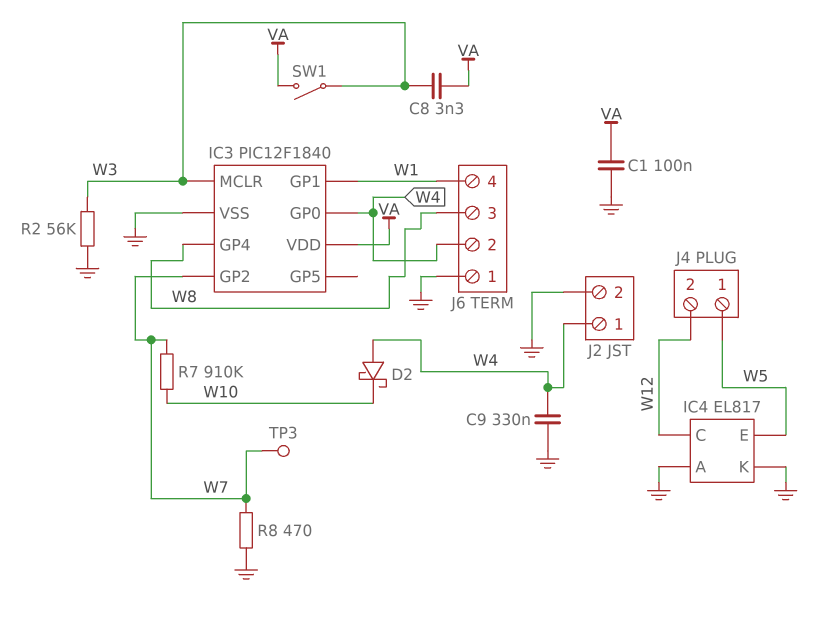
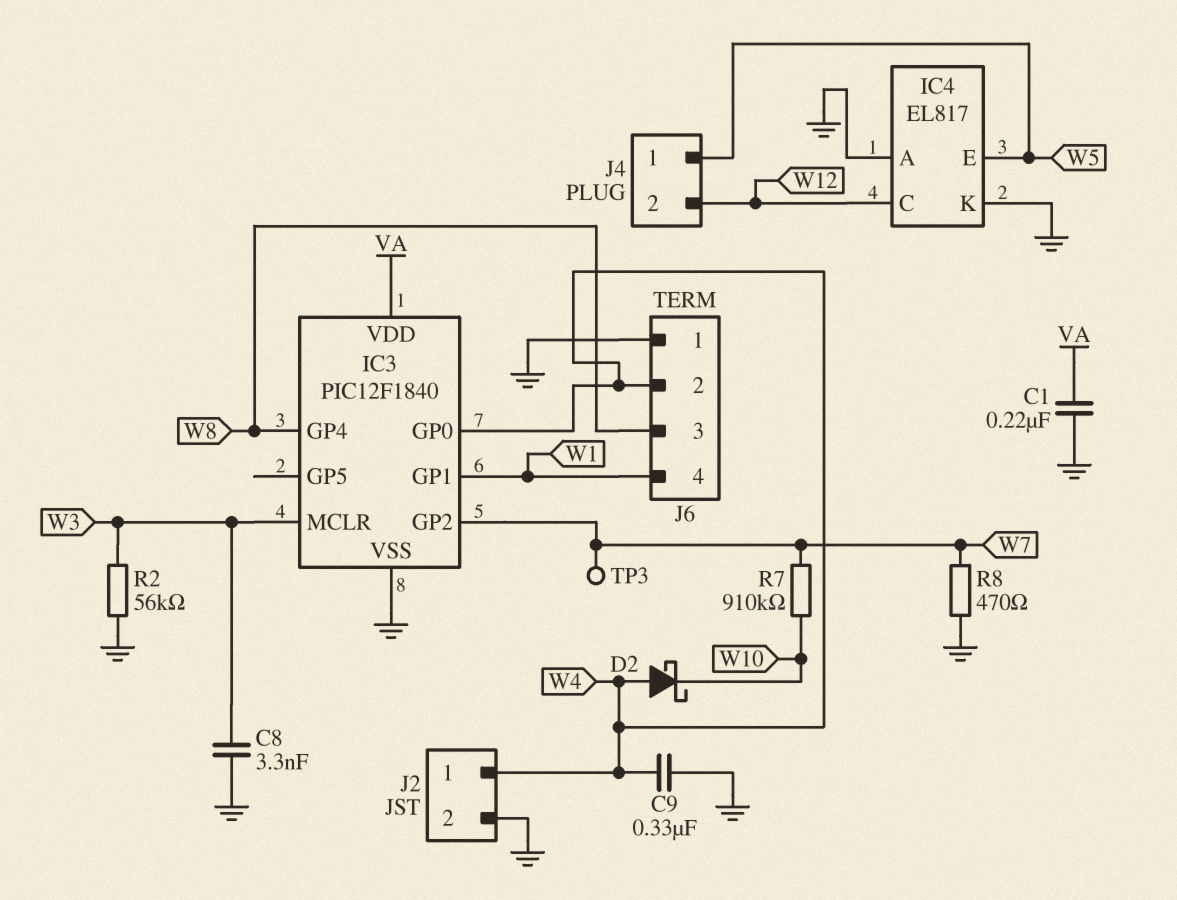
C1: 100nF (GND, VA) -> 220nF (GND, VA)
C8: 3.3nF (VA, W3) -> 3.3nF (GND, W3)
SW1: switch (VA, W3) -> none

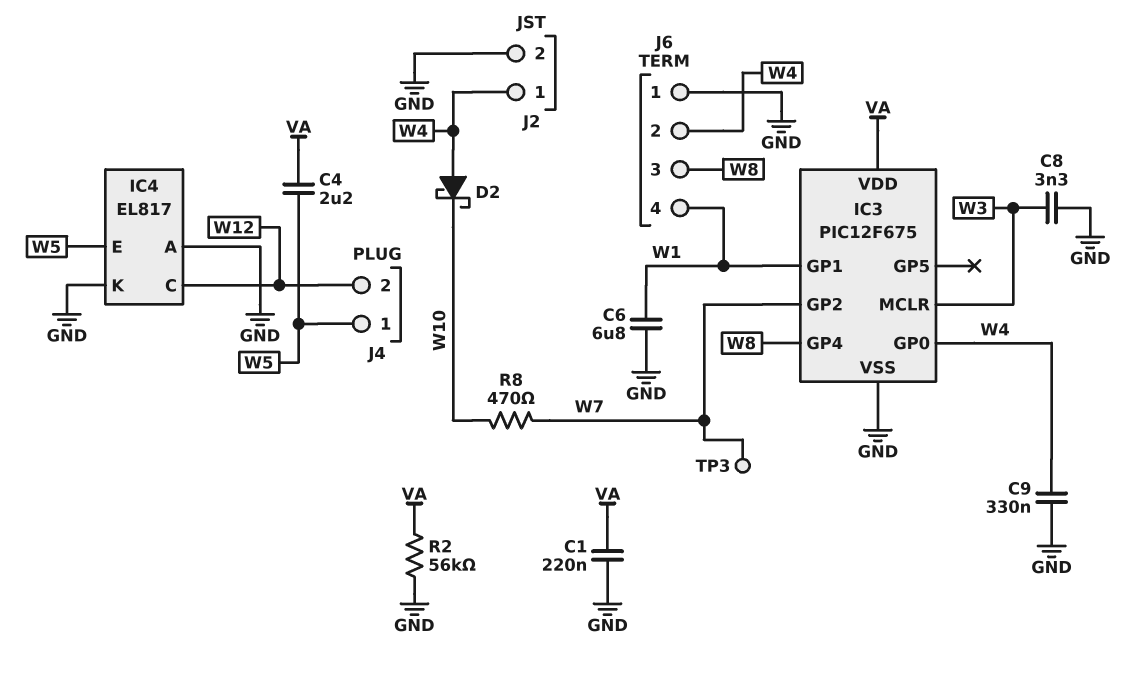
C4: none -> 2.2uF (VA, W5)
C6: none -> 6.8uF (GND, W1)
IC3: PIC12F1840 -> PIC12F675
R2: 56k (GND, W3) -> 56k (GND, VA)
R7: 910k (W7, W10) -> none
R8: 470 (GND, W7) -> 470 (W7, W10)

